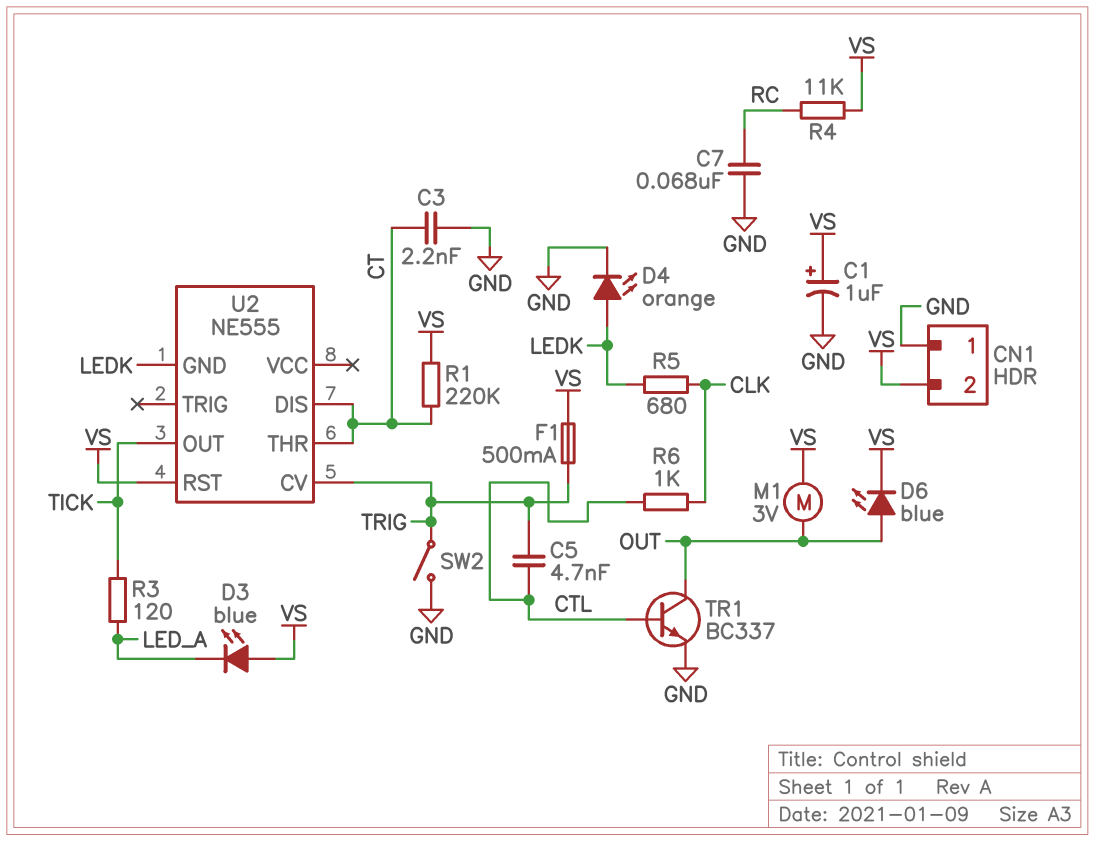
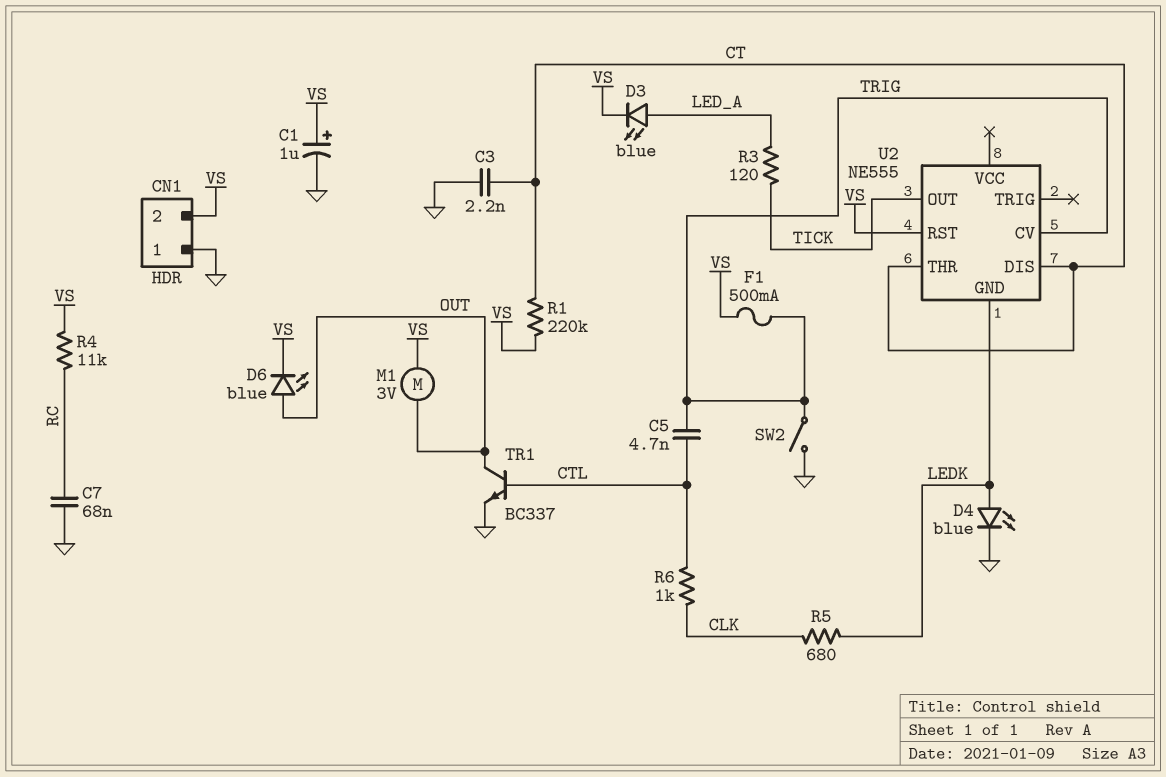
D3: LED blue (A VS, K LED_A) -> LED blue (A LED_A, K VS)
D4: LED orange (A LEDK, K GND) -> LED blue (A LEDK, K GND)

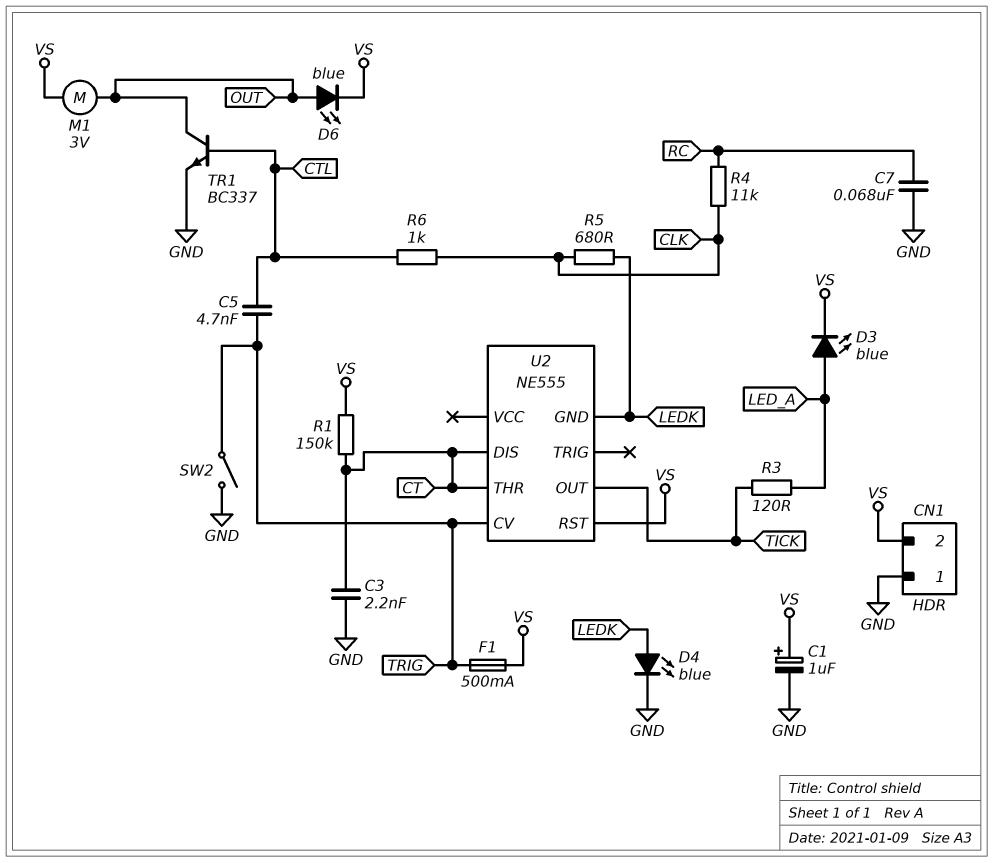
R1: 220k (CT, VS) -> 150k (CT, VS)
R4: 11k (RC, VS) -> 11k (CLK, RC)

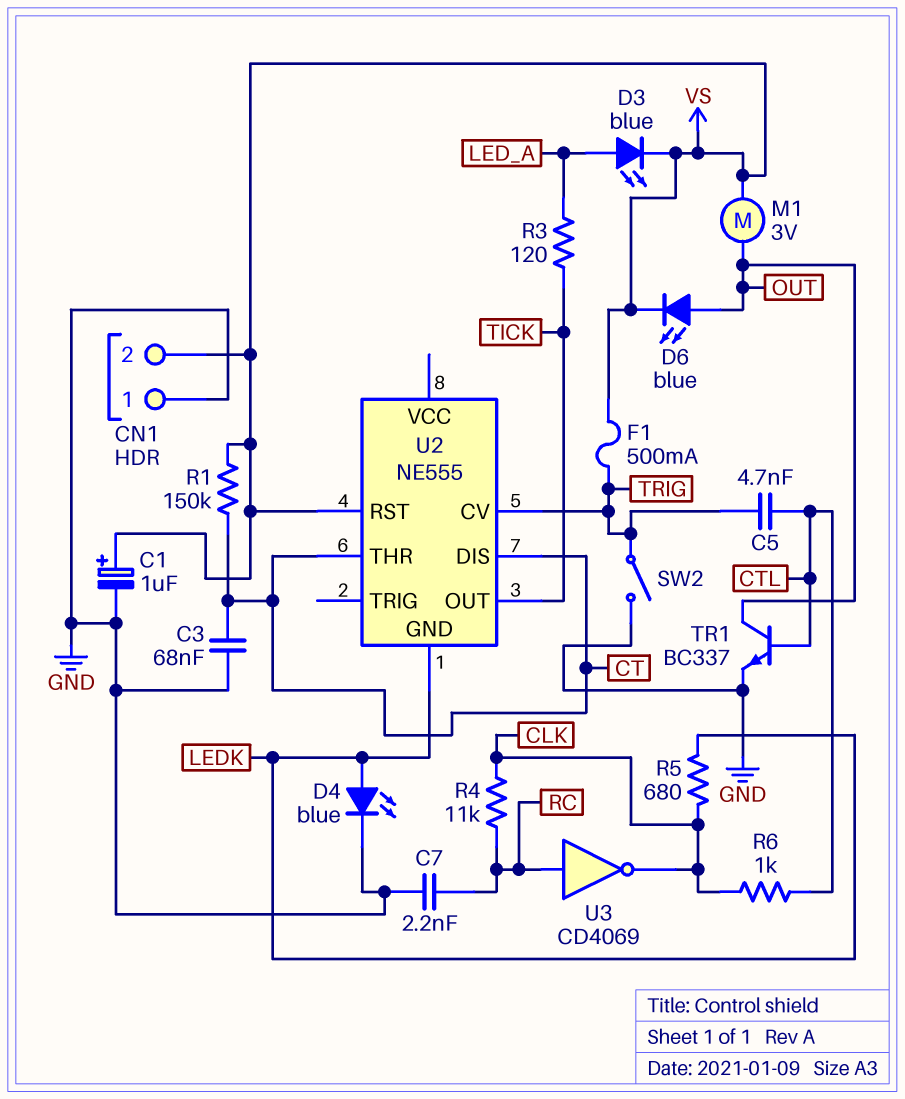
C3: 2.2nF (CT, GND) -> 68nF (CT, GND)
C7: 68nF (GND, RC) -> 2.2nF (GND, RC)
U3: none -> NOT CD4069 (in RC, out CLK)

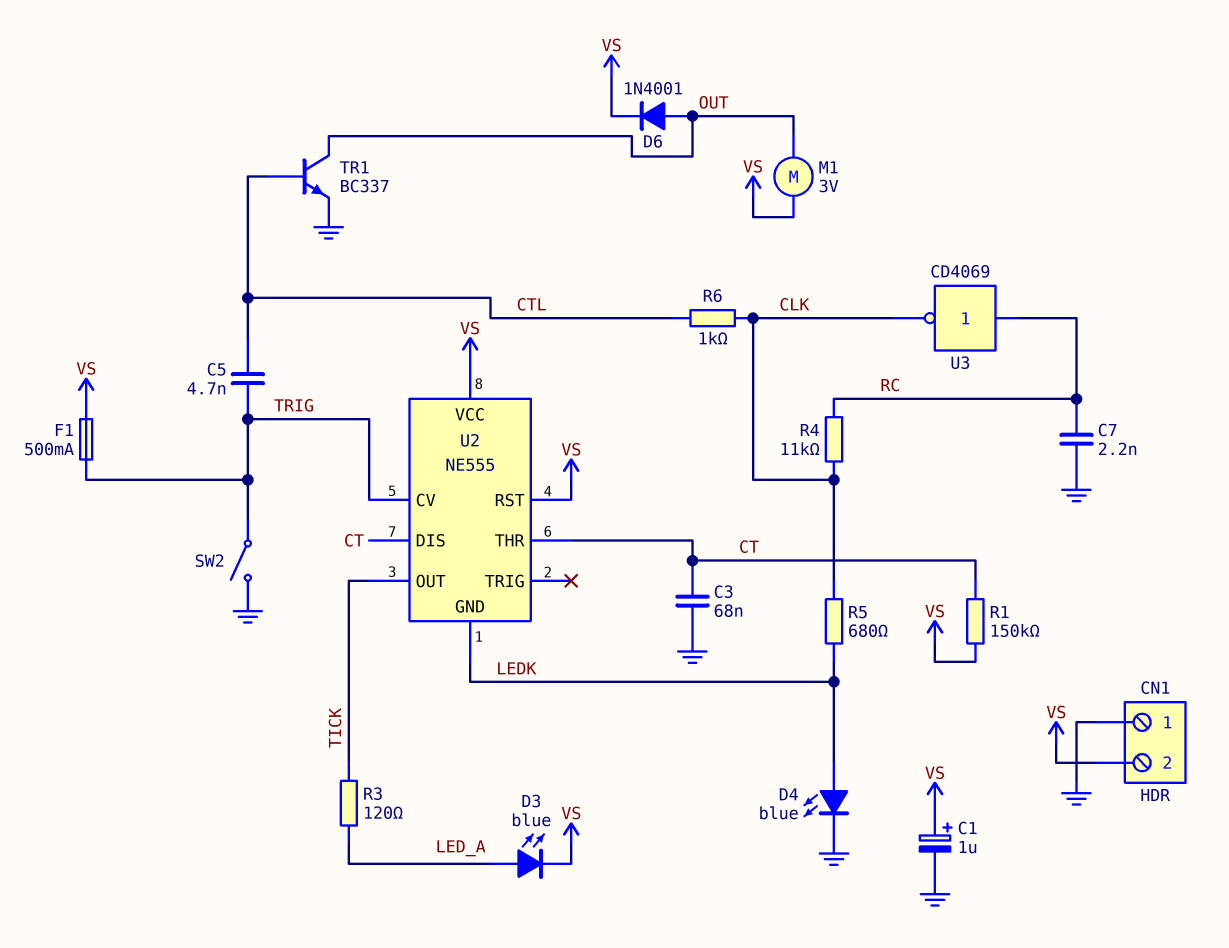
D6: LED blue (A OUT, K VS) -> diode 1N4001 (A OUT, K VS)
U2 pin VCC: none -> VS

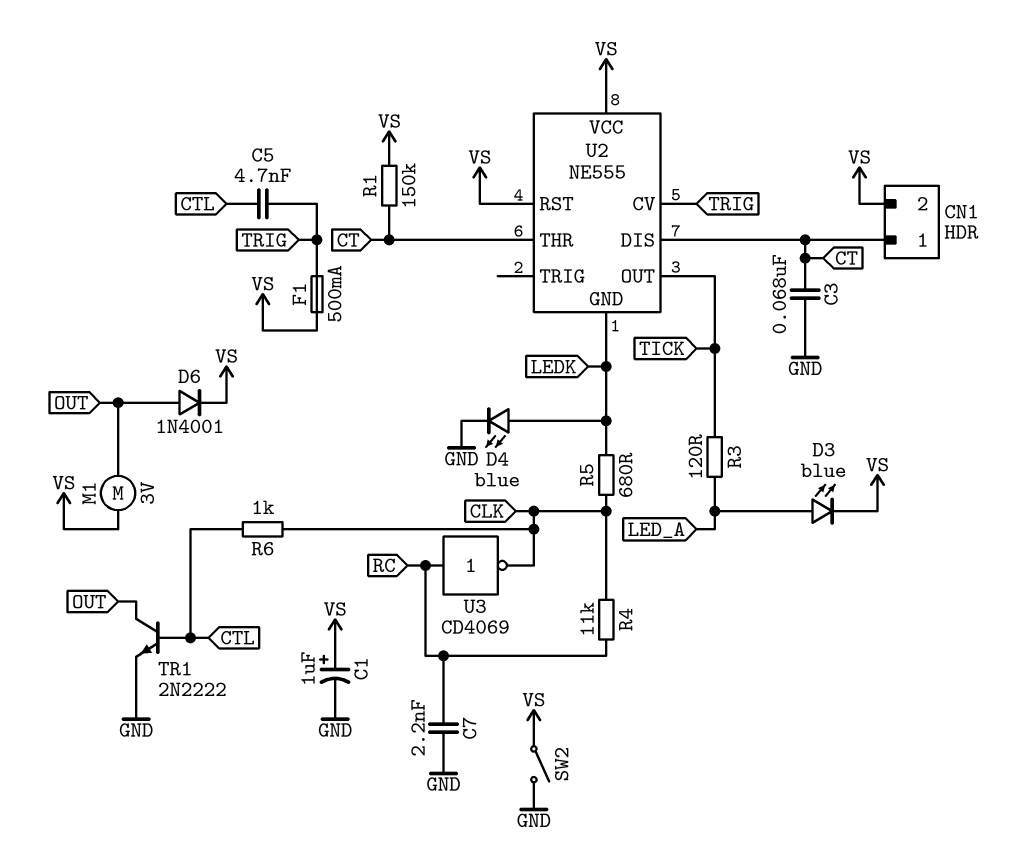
CN1 pin 1: GND -> CT
SW2: switch (GND, TRIG) -> switch (GND, VS)
TR1: NPN BC337 (B CTL, C OUT, E GND) -> NPN 2N2222 (B CTL, C OUT, E GND)

